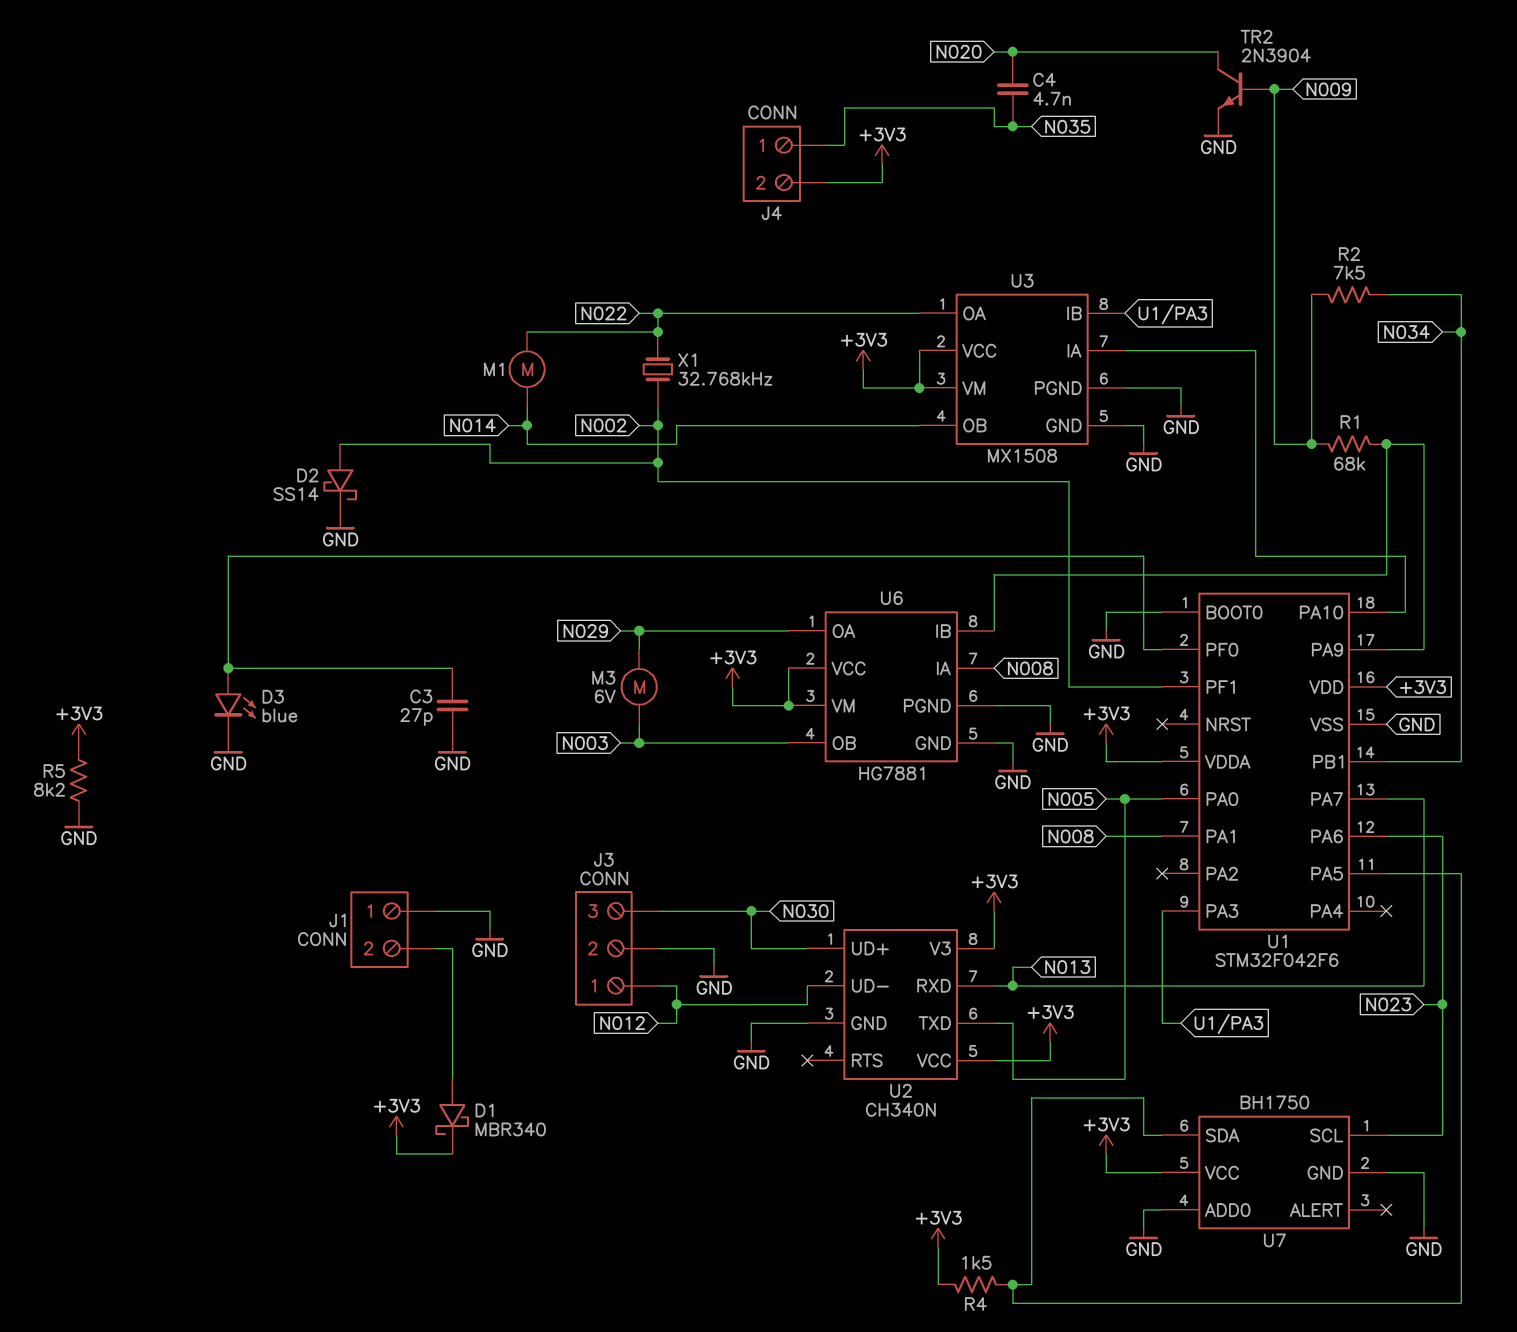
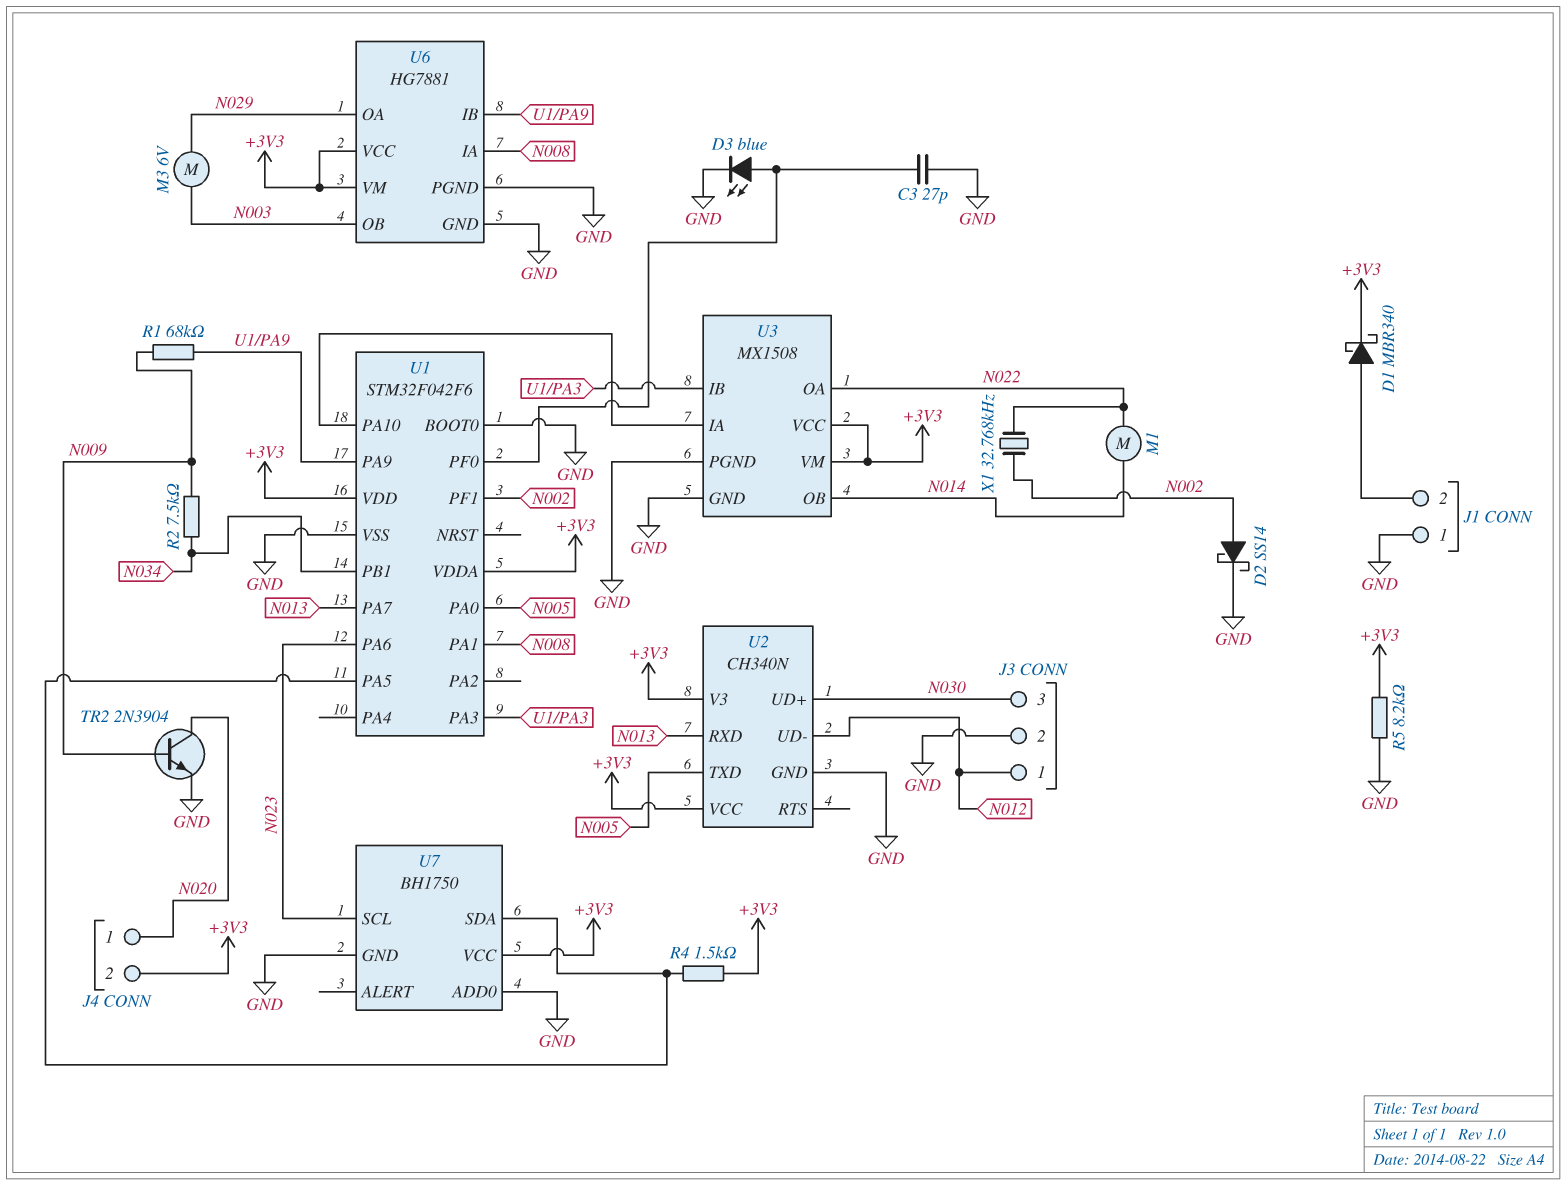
C4: 4.7nF (N020, N035) -> none
J4 pin 1: N035 -> N020

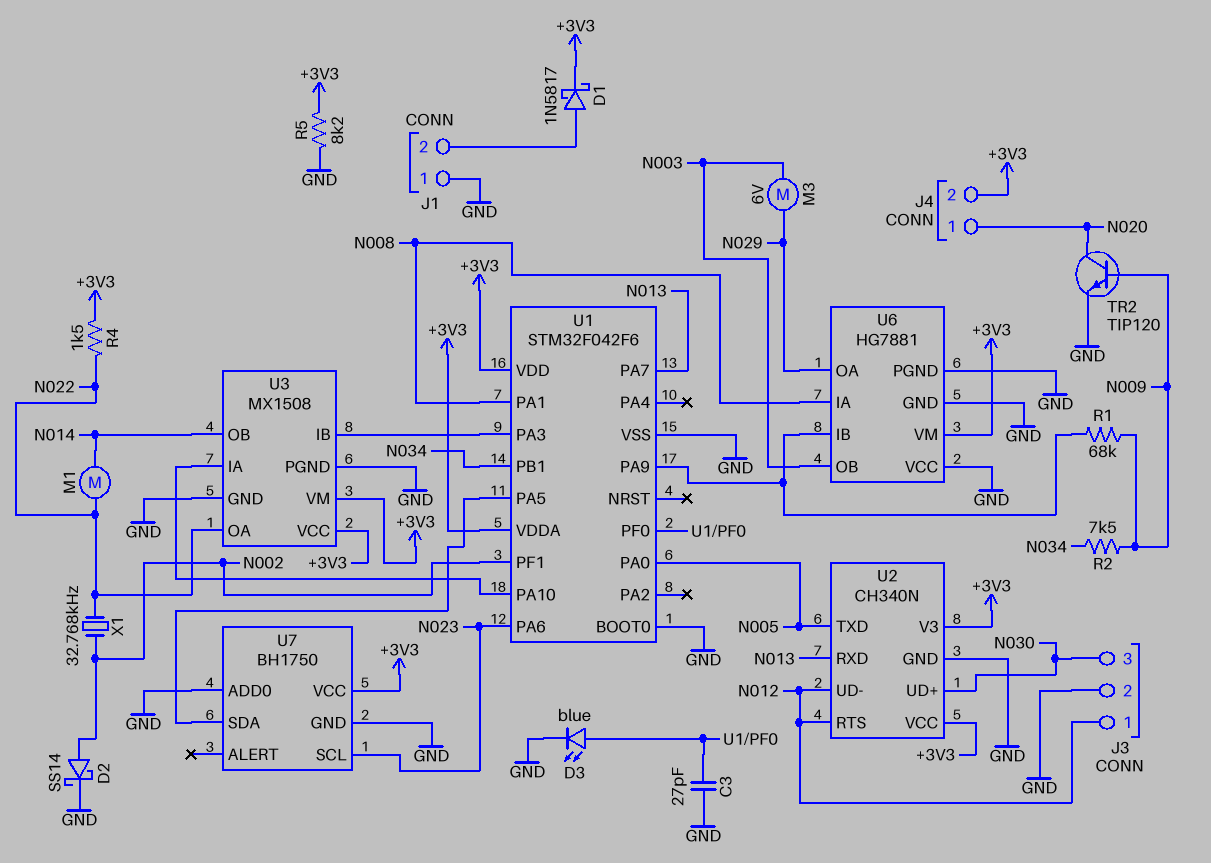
D1: schottky MBR340 (A J1/2, K +3V3) -> schottky 1N5817 (A J1/2, K +3V3)
R4: 1.5k (+3V3, U1/PA5) -> 1.5k (+3V3, N022)
TR2: NPN 2N3904 (B N009, C N020, E GND) -> NPN TIP120 (B N009, C N020, E GND)
U2 pin RTS: none -> N012
U6 pin VCC: +3V3 -> GND

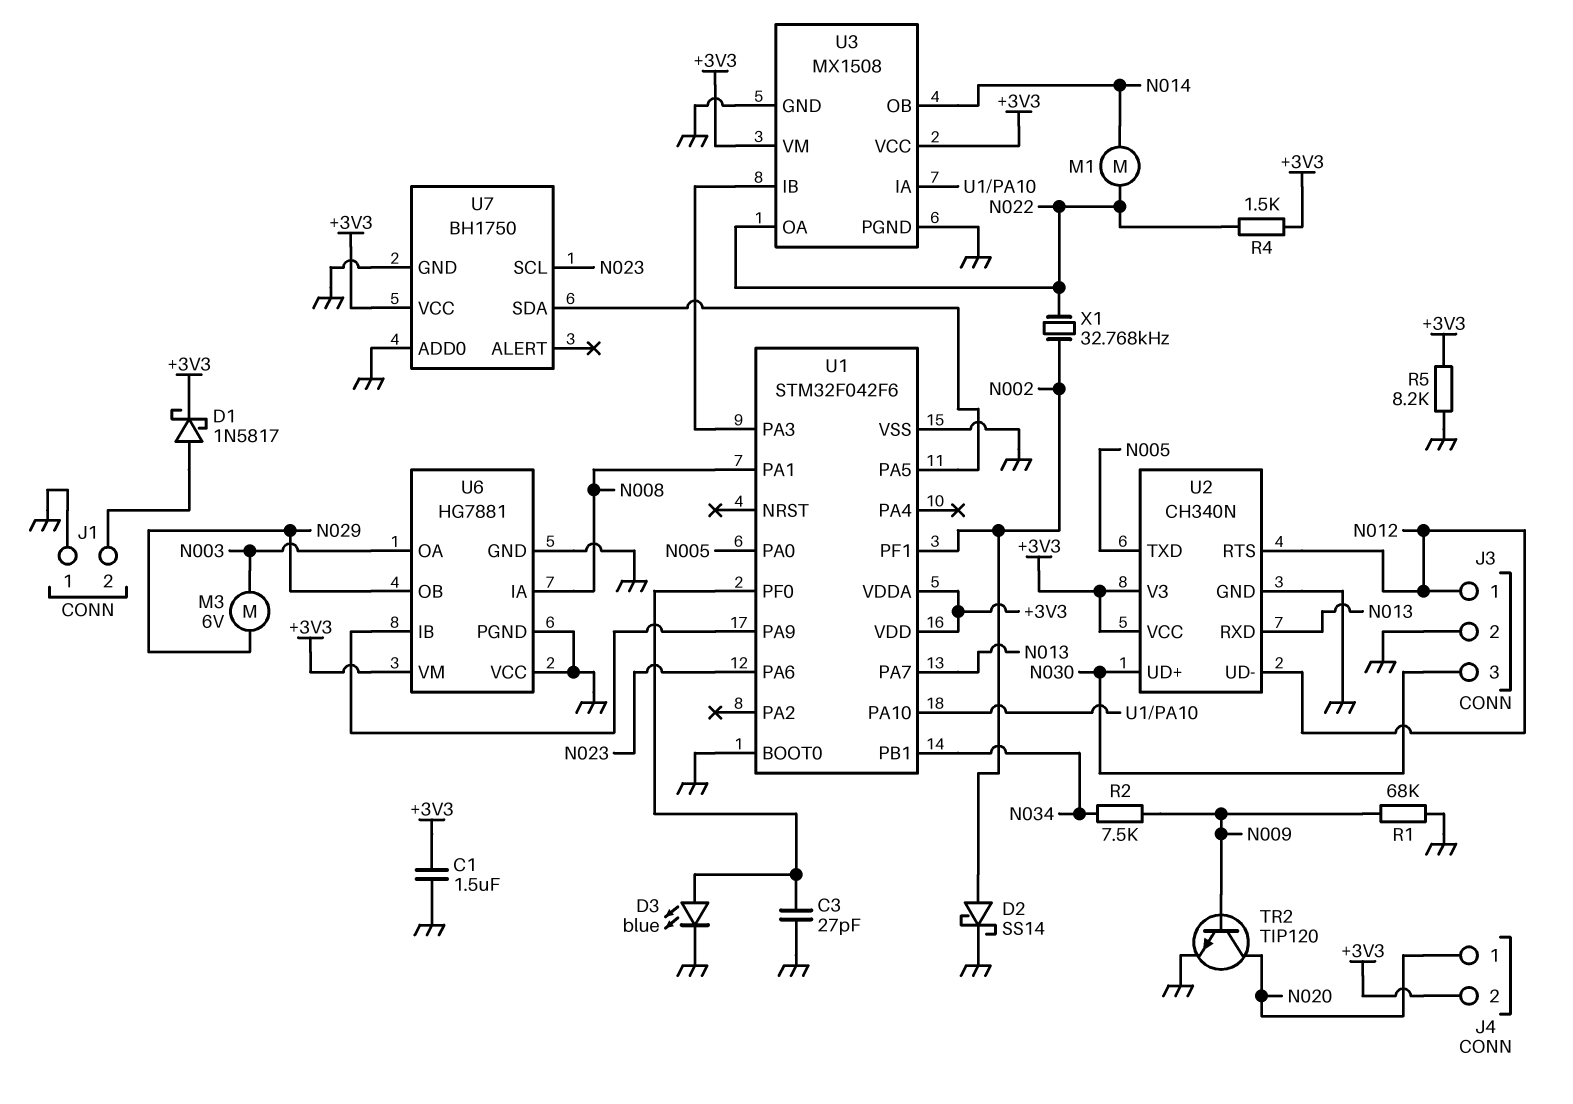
C1: none -> 1.5uF (+3V3, GND)
R1: 68k (N009, U1/PA9) -> 68k (GND, N009)
U6 pin OA: N029 -> N003
U6 pin OB: N003 -> N029

